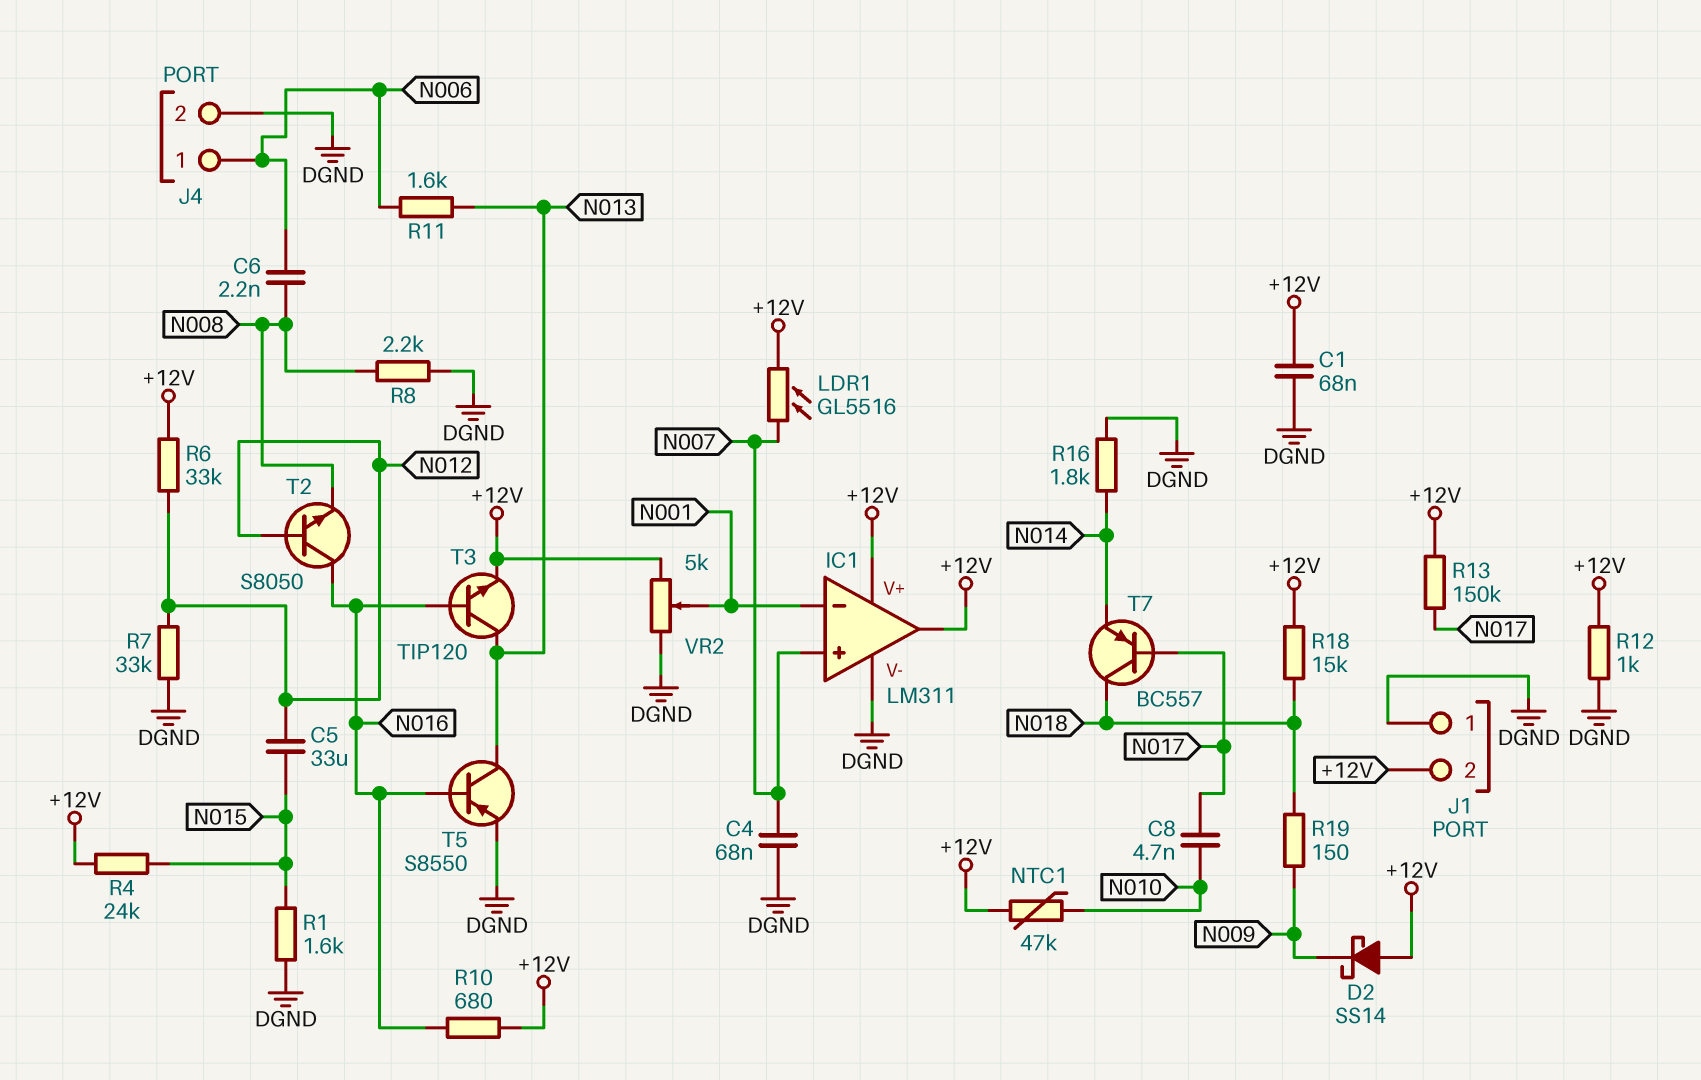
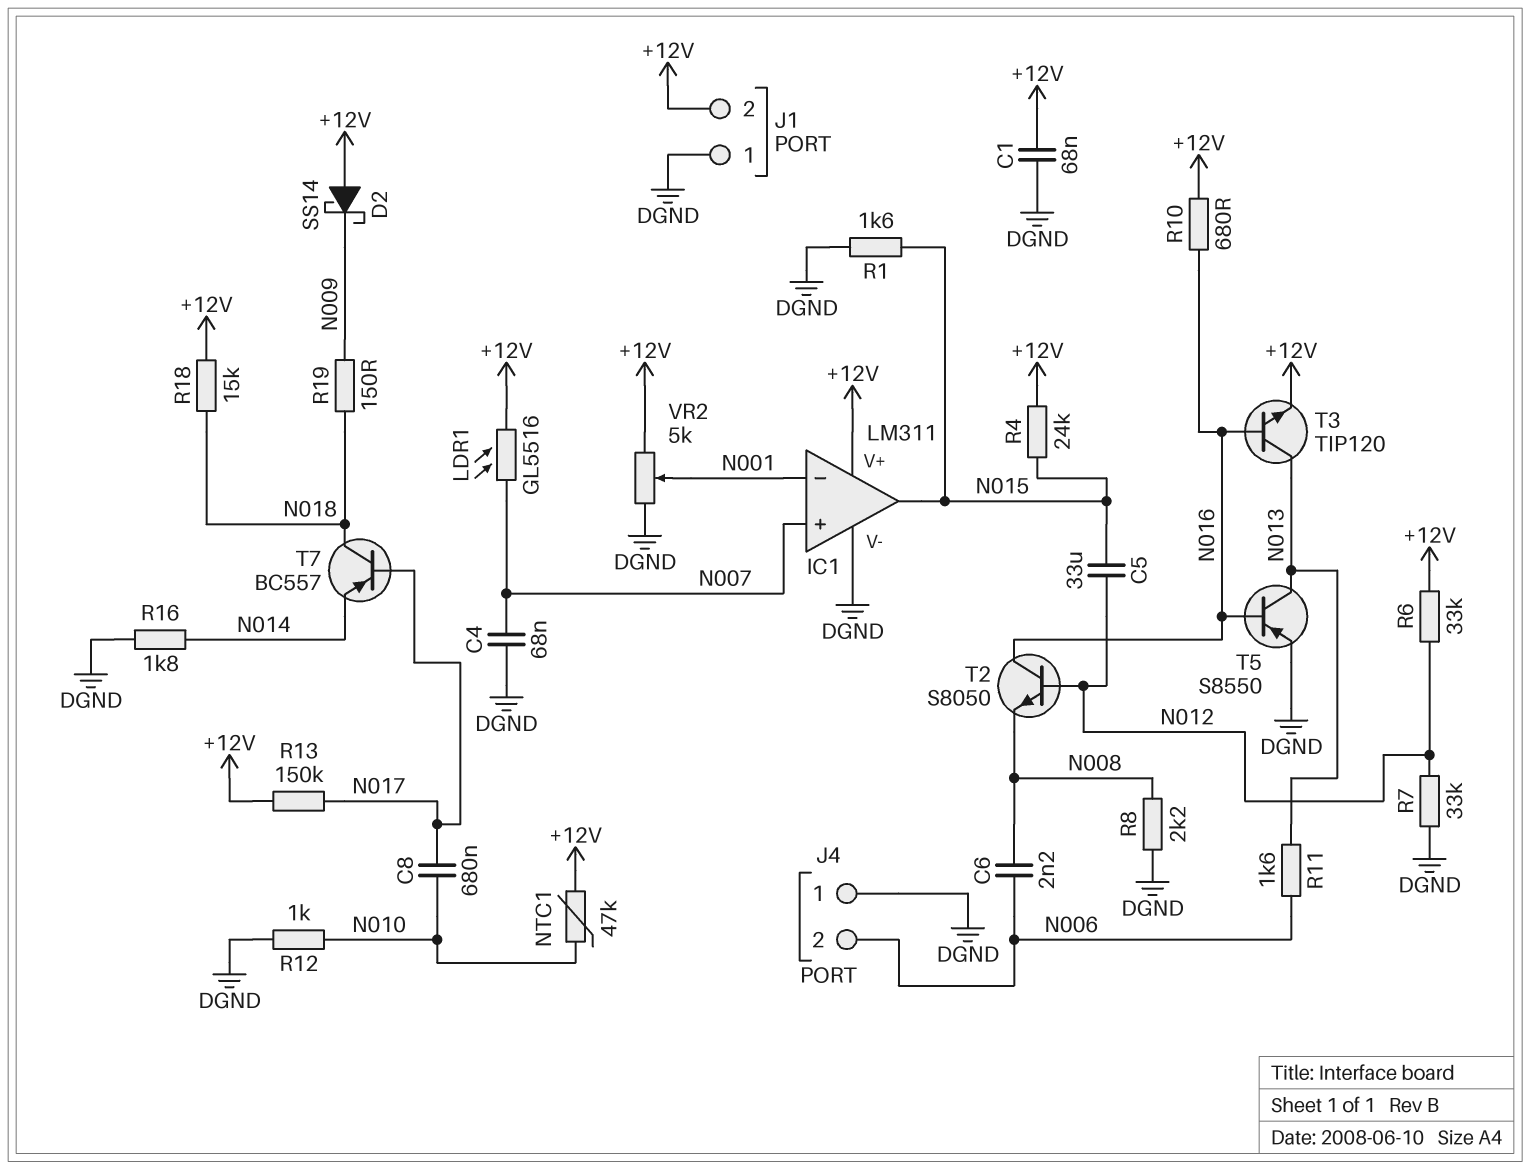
C8: 4.7nF (N010, N017) -> 680nF (N010, N017)
IC1 pin out: +12V -> N015
J4 pin 1: N006 -> DGND
J4 pin 2: DGND -> N006
R12: 1k (+12V, DGND) -> 1k (DGND, N010)

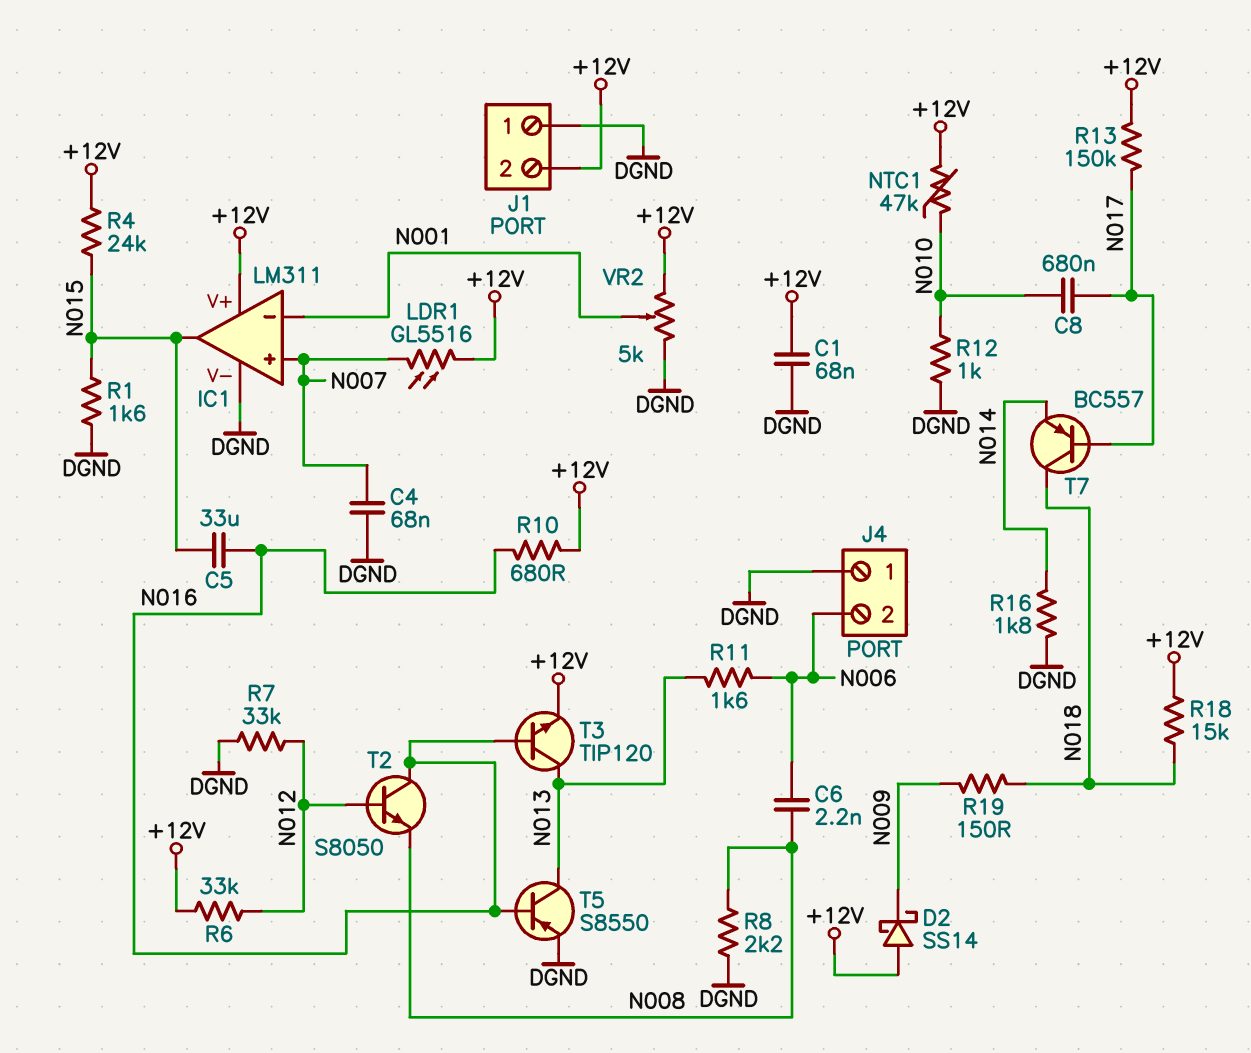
C5: 33uF (N012, N015) -> 33uF (N015, N016)

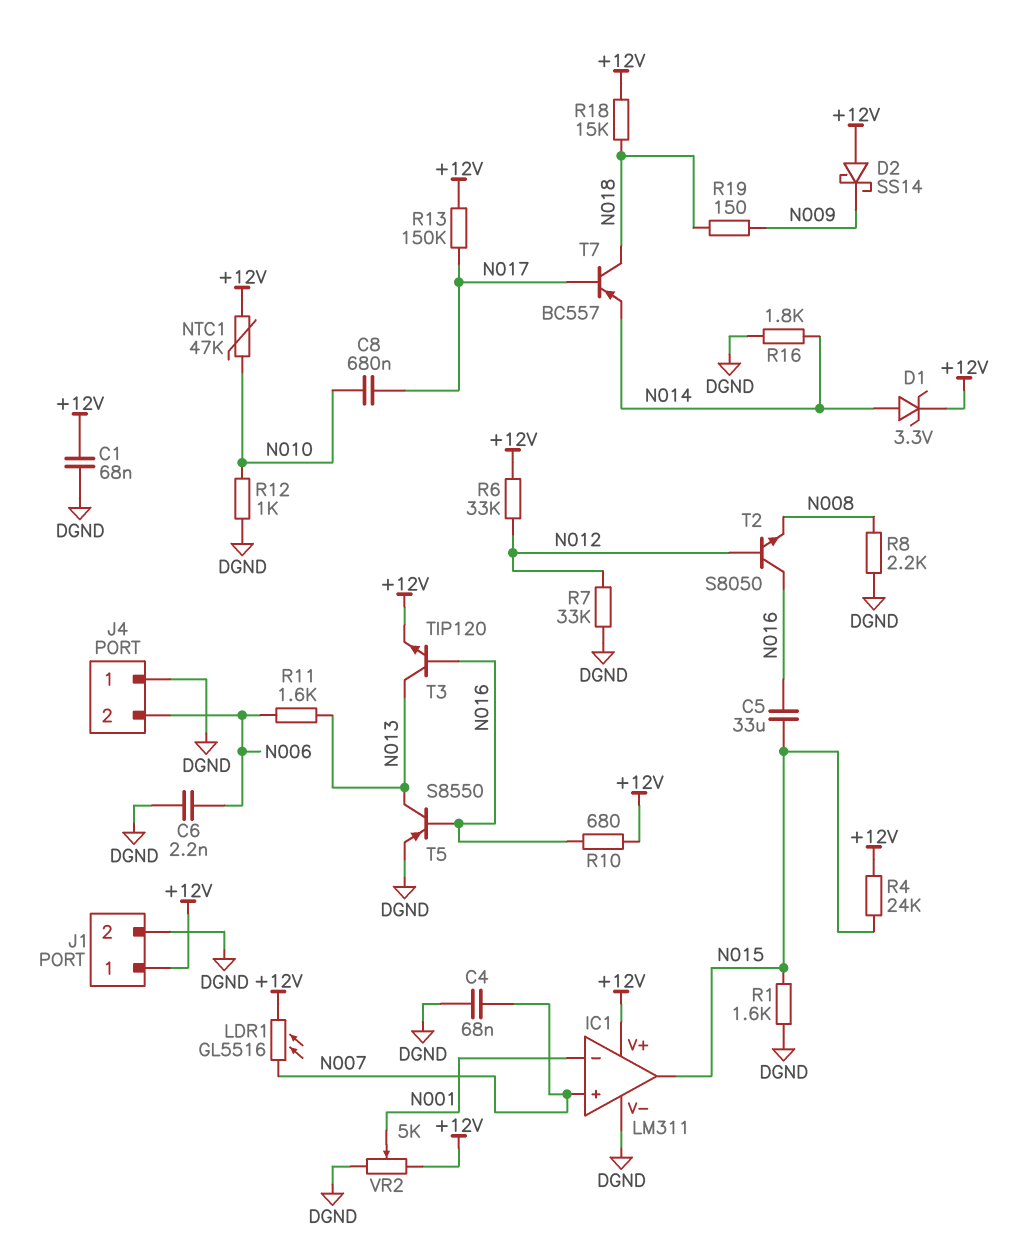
C6: 2.2nF (N006, N008) -> 2.2nF (DGND, N006)
D1: none -> zener 3.3V (A N014, K +12V)
J1 pin 1: DGND -> +12V
J1 pin 2: +12V -> DGND

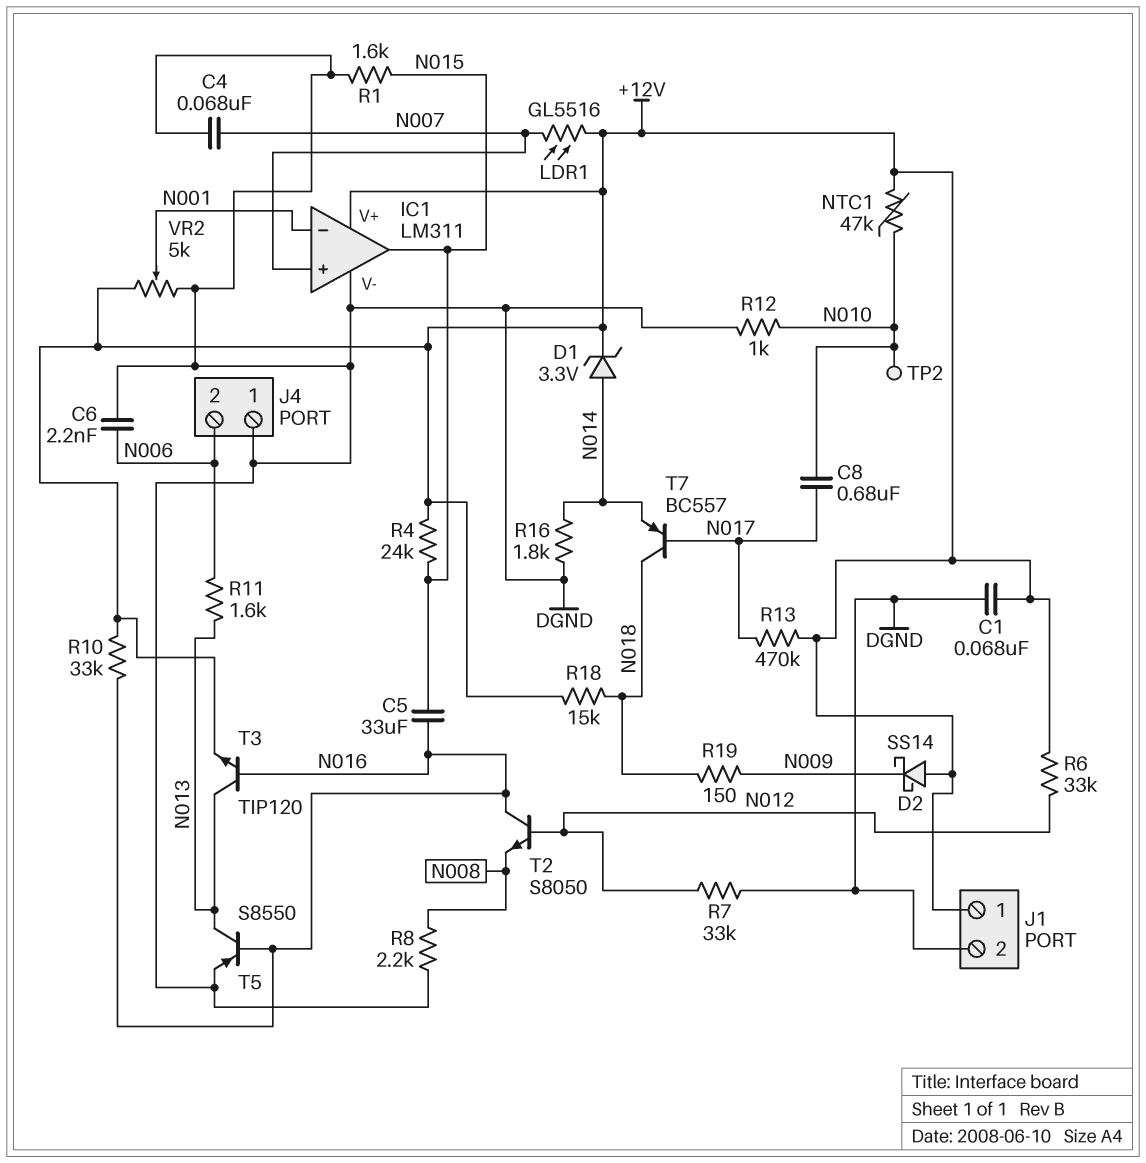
R10: 680 (+12V, N016) -> 33k (+12V, N016)
R13: 150k (+12V, N017) -> 470k (+12V, N017)
TP2: none -> test point (N010)

